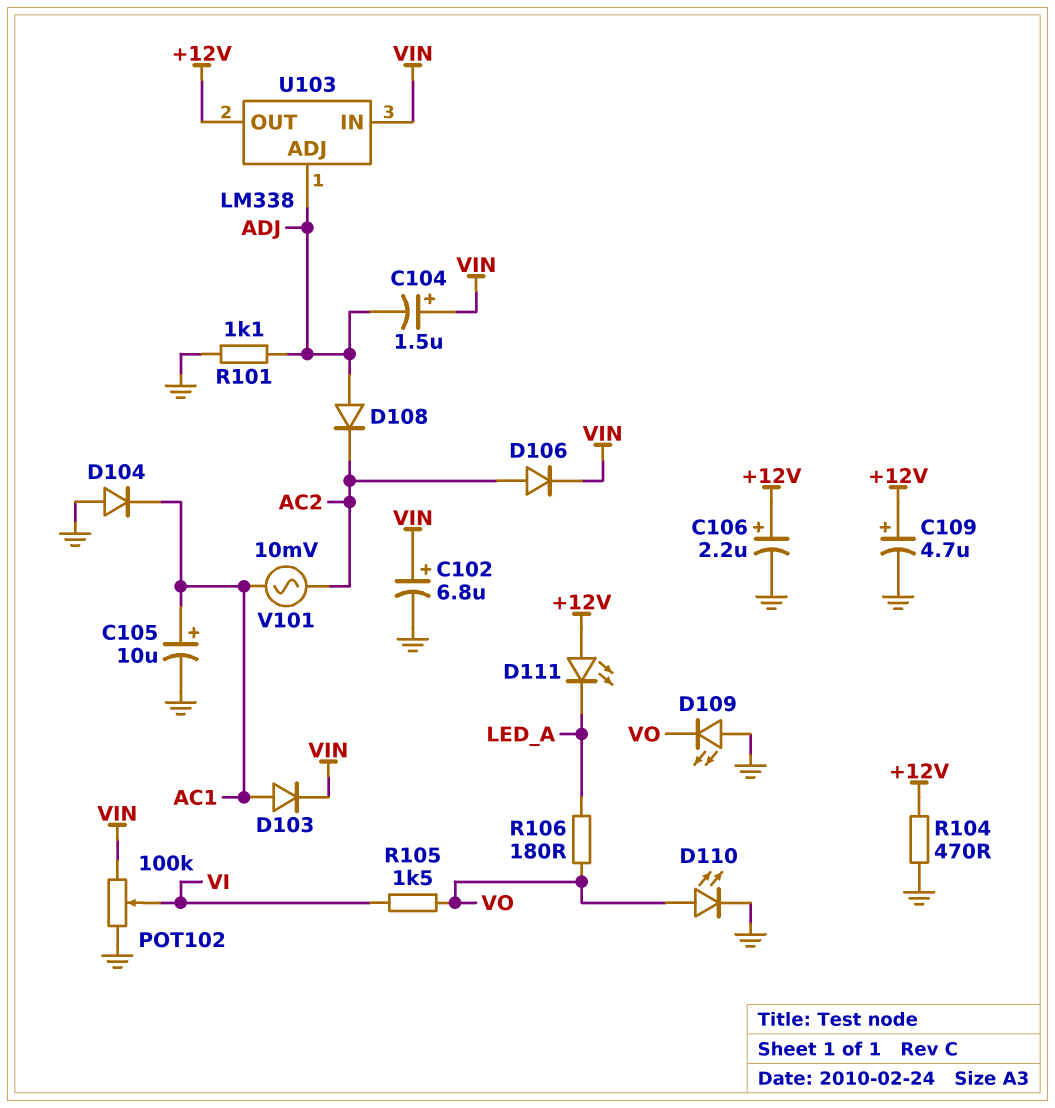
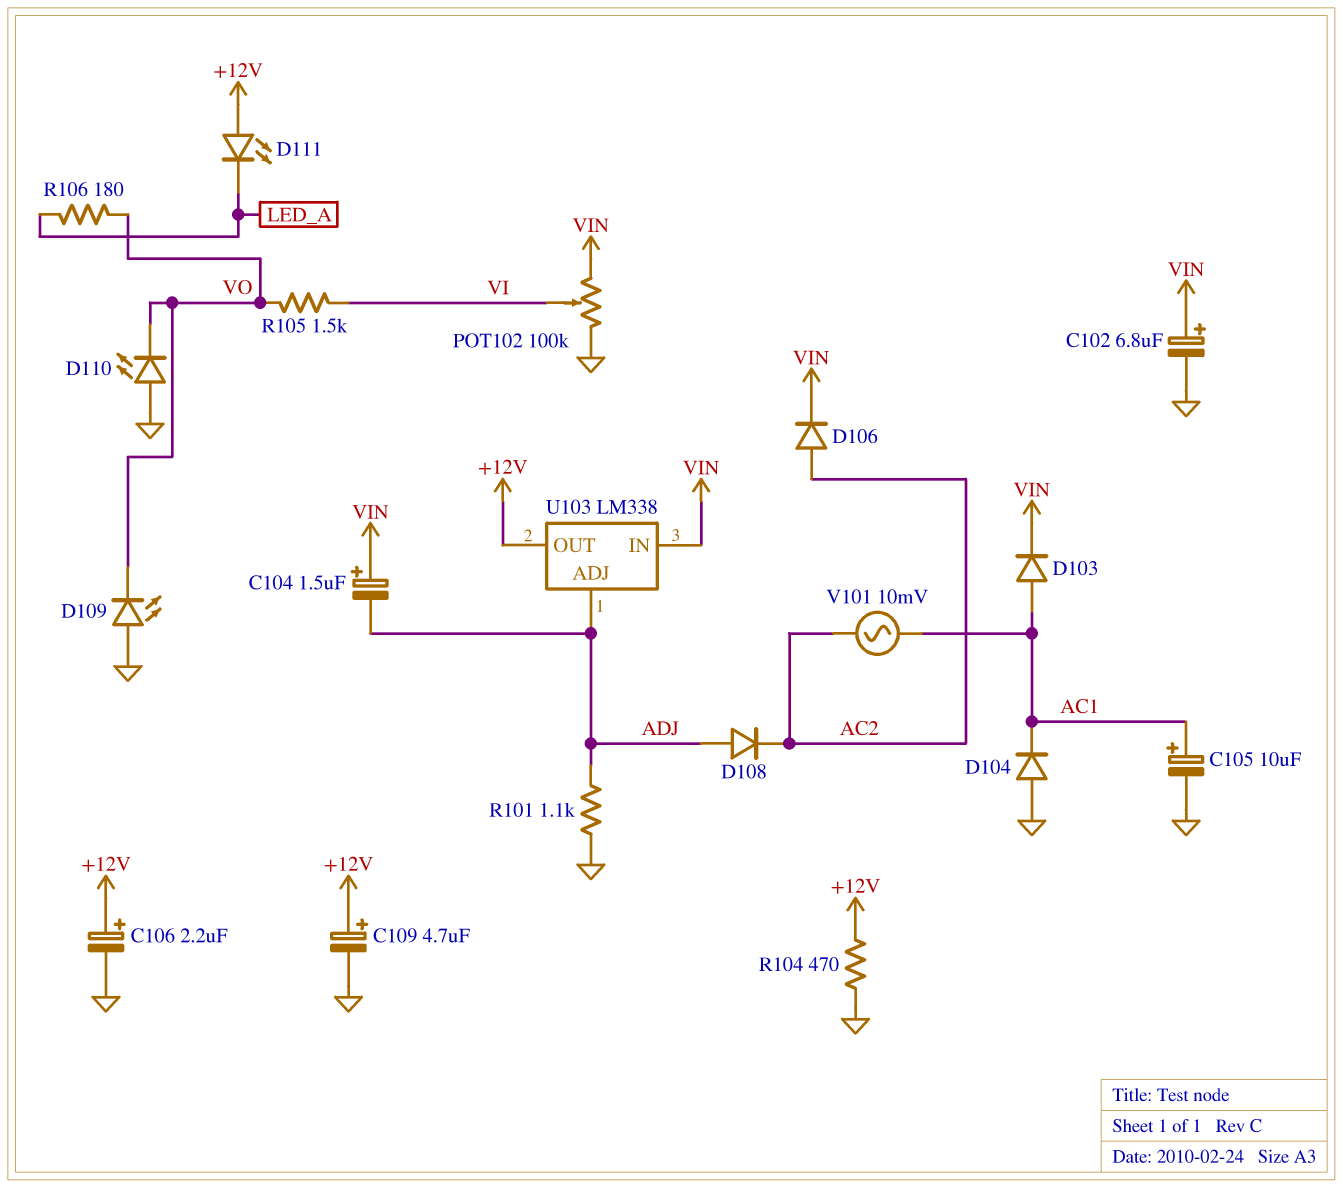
D110: LED (A VO, K GND) -> LED (A GND, K VO)

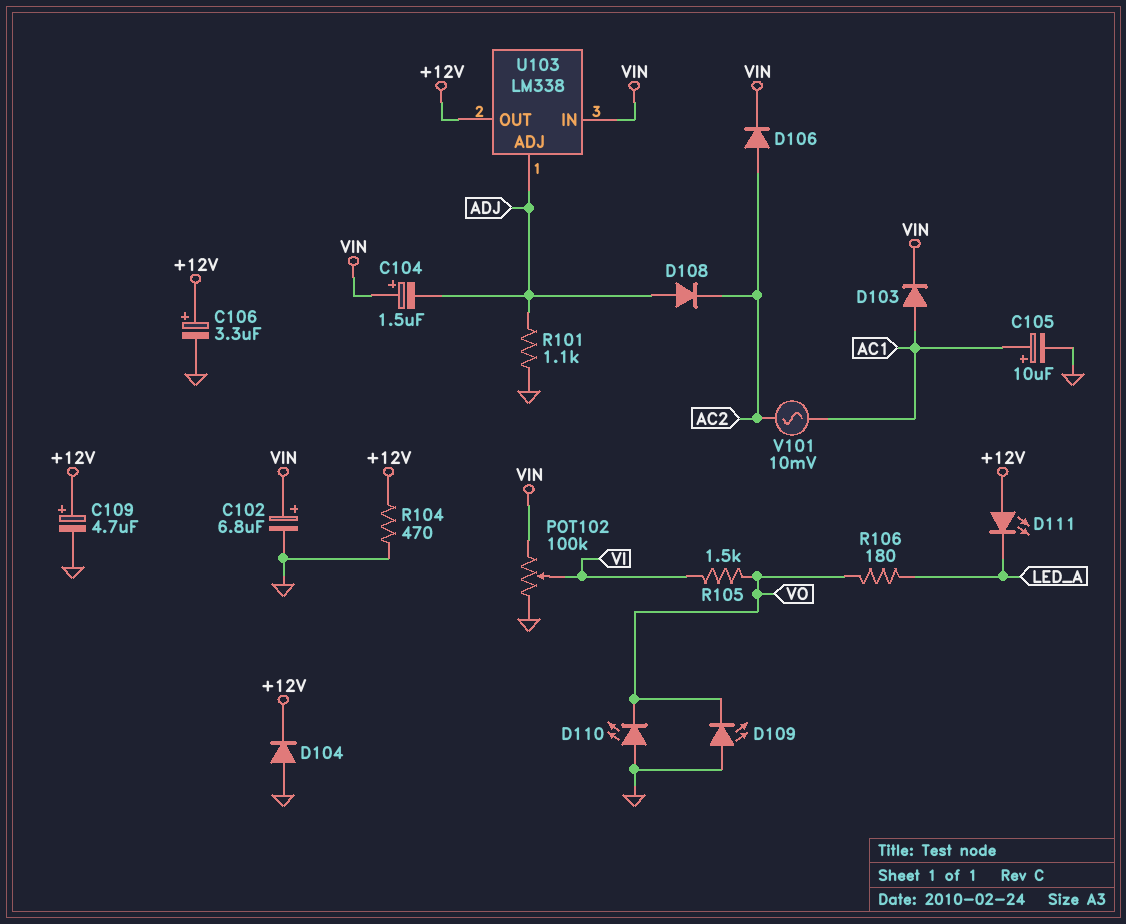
C106: 2.2uF (plus +12V, minus GND) -> 3.3uF (plus +12V, minus GND)
D104: diode (A GND, K AC1) -> diode (A GND, K +12V)

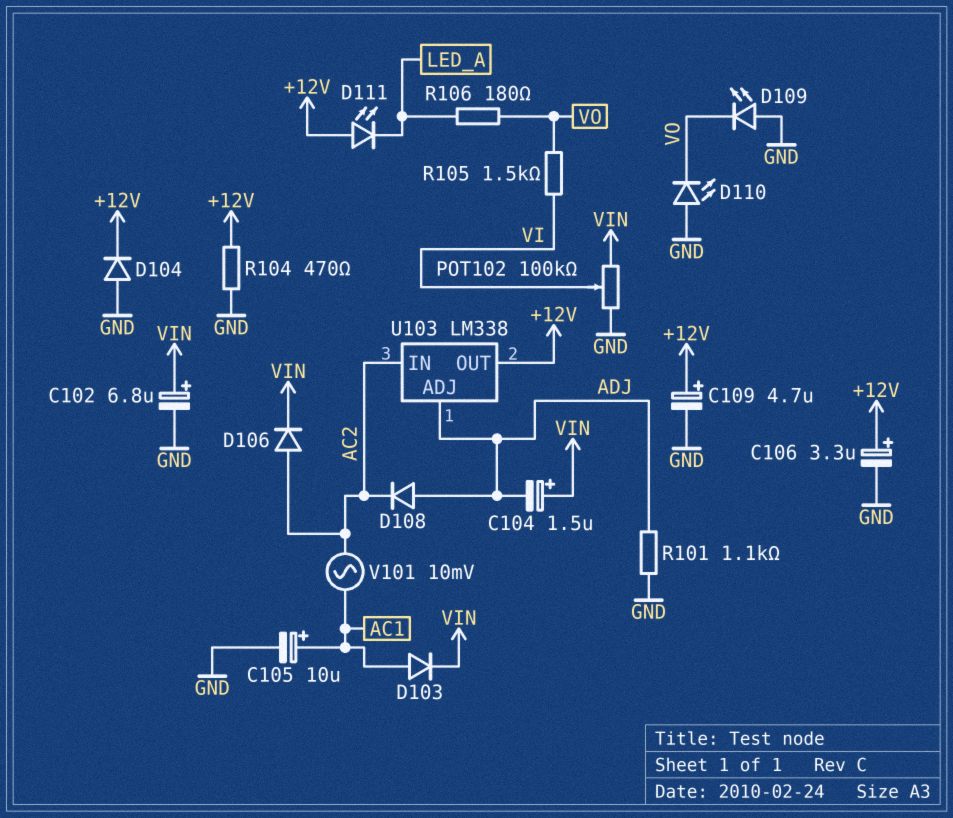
U103 pin IN: VIN -> AC2

